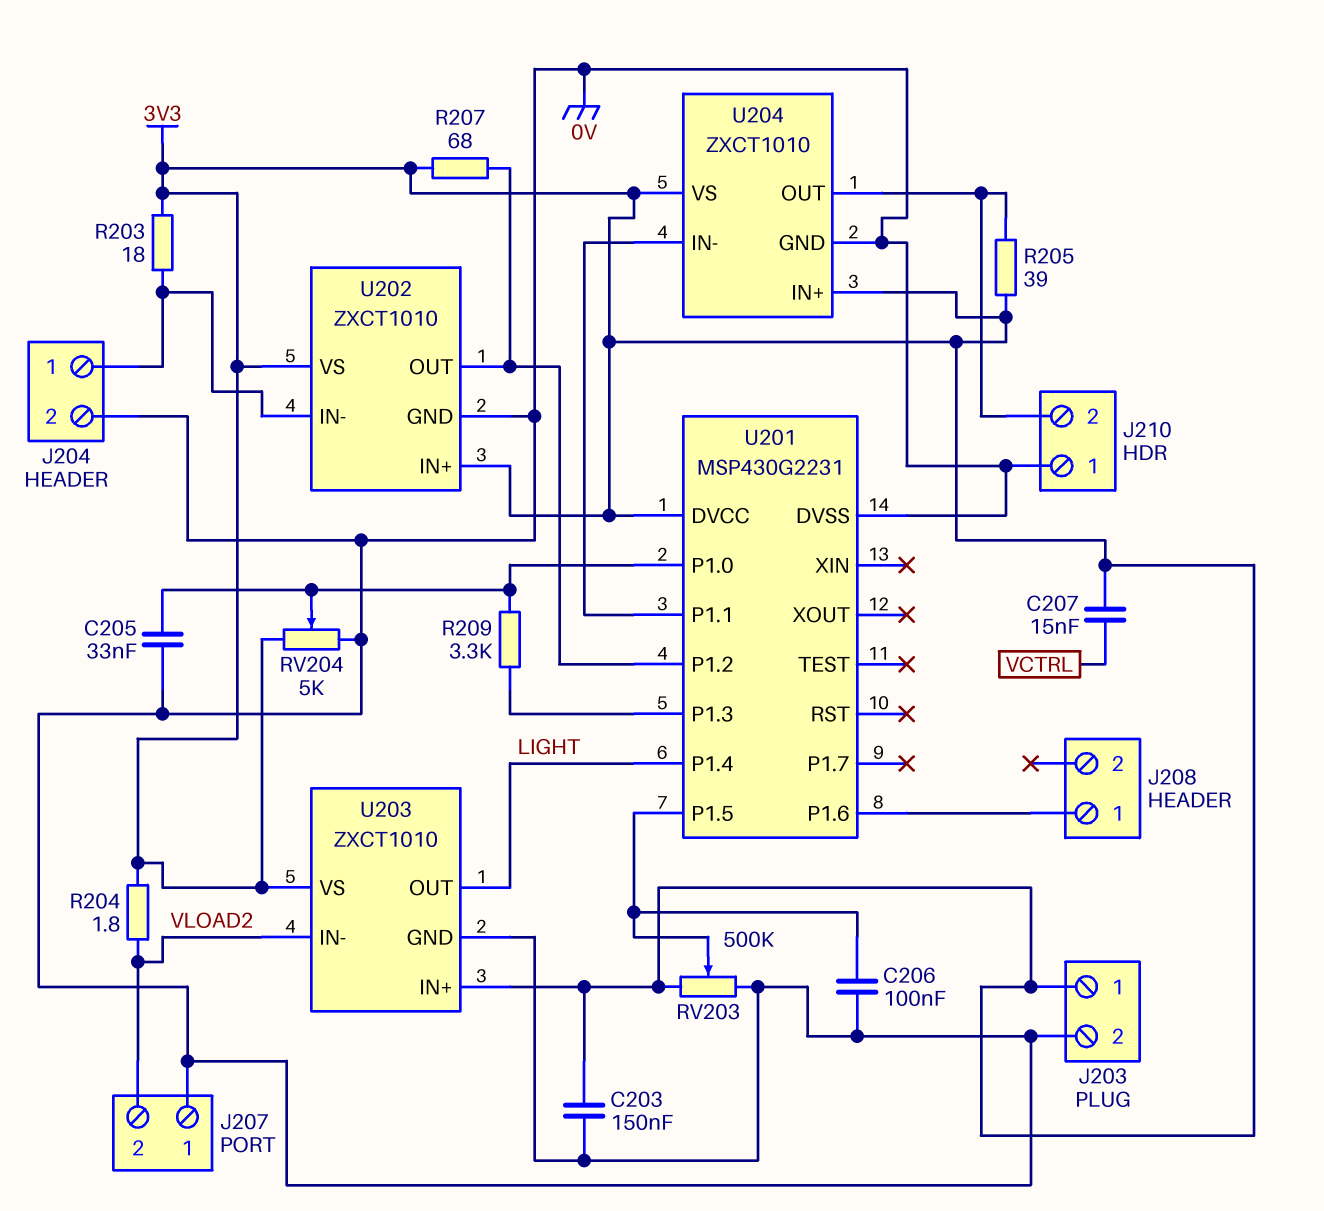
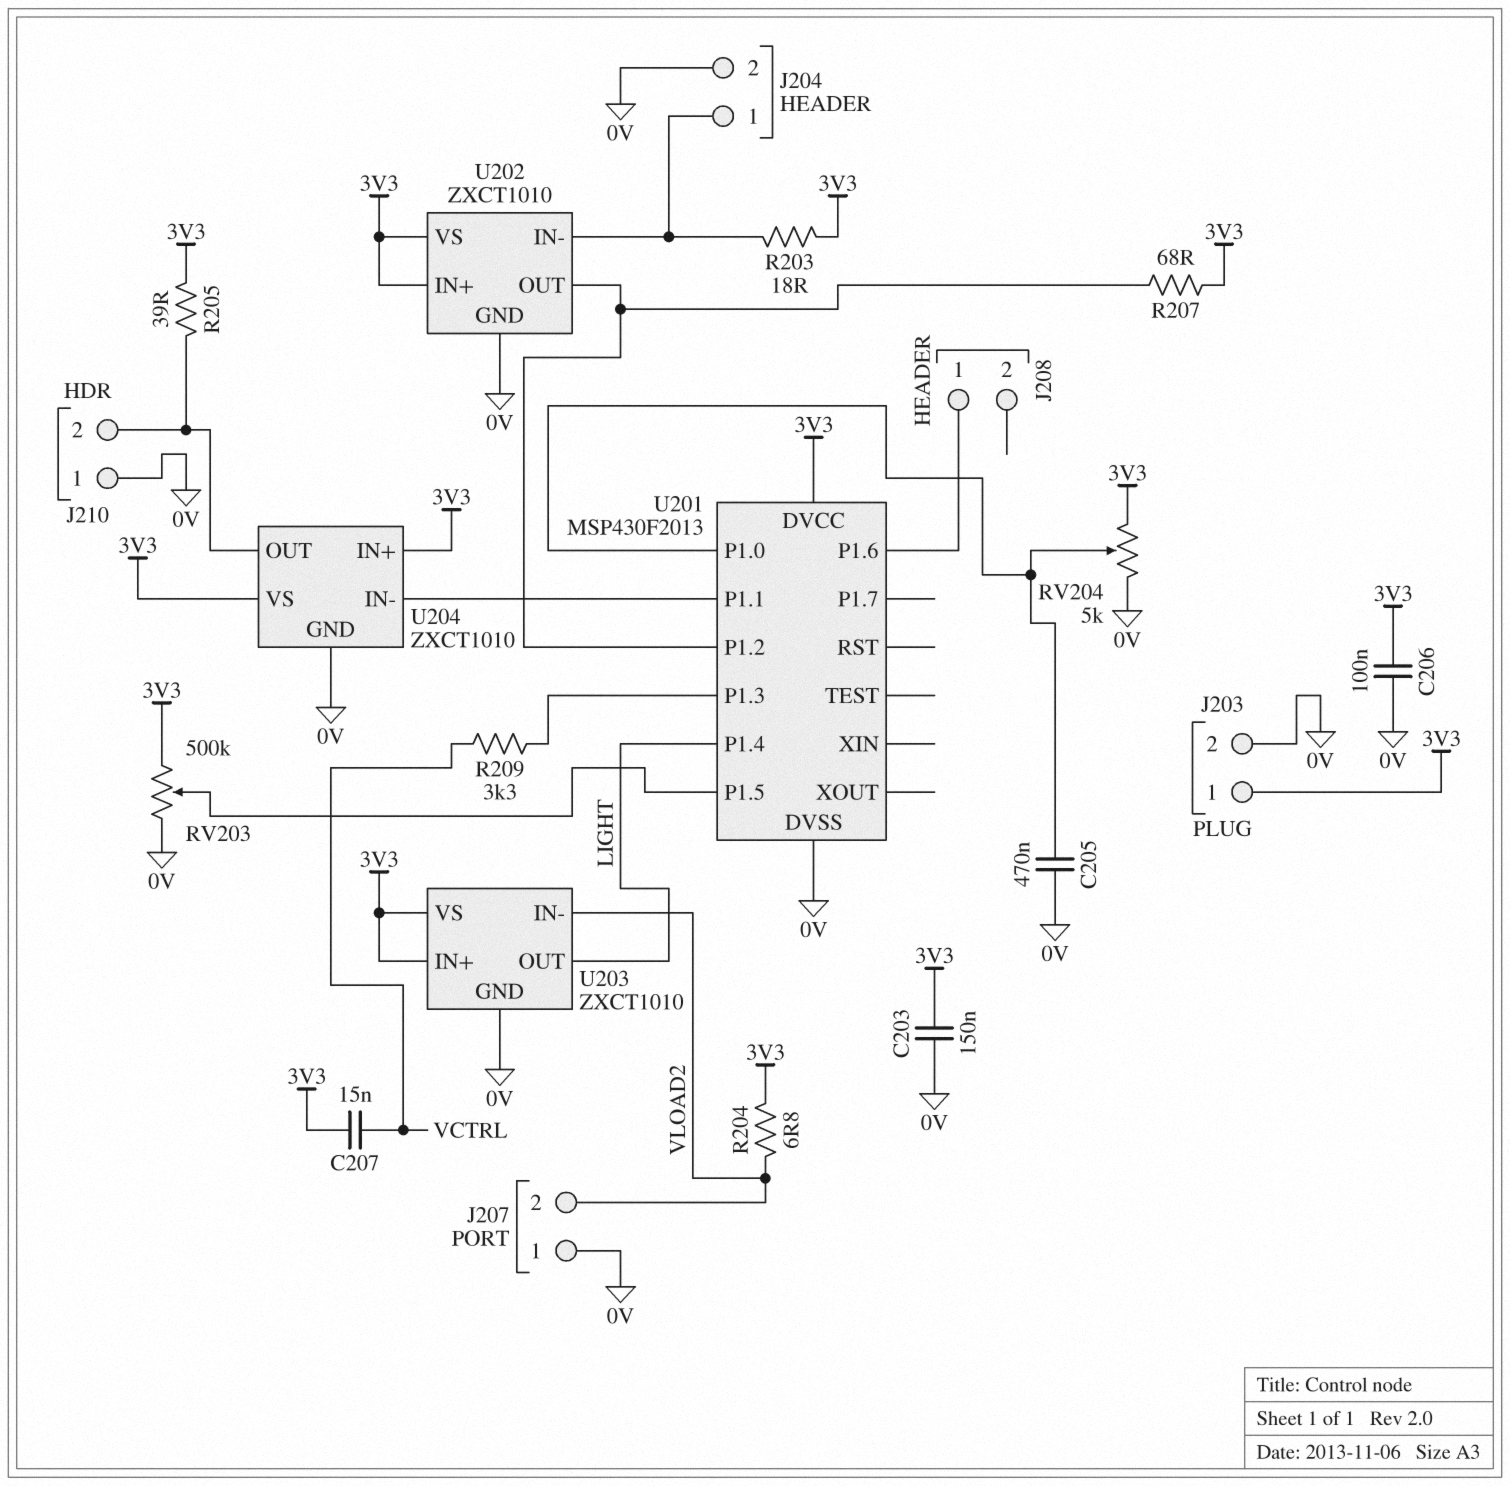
C205: 33nF (0V, U201/P1.0) -> 470nF (0V, U201/P1.0)
C206: 100nF (0V, U201/P1.5) -> 100nF (0V, 3V3)
R204: 1.8 (3V3, VLOAD2) -> 6.8 (3V3, VLOAD2)
R209: 3.3k (U201/P1.0, U201/P1.3) -> 3.3k (U201/P1.3, VCTRL)
U201: MSP430G2231 -> MSP430F2013

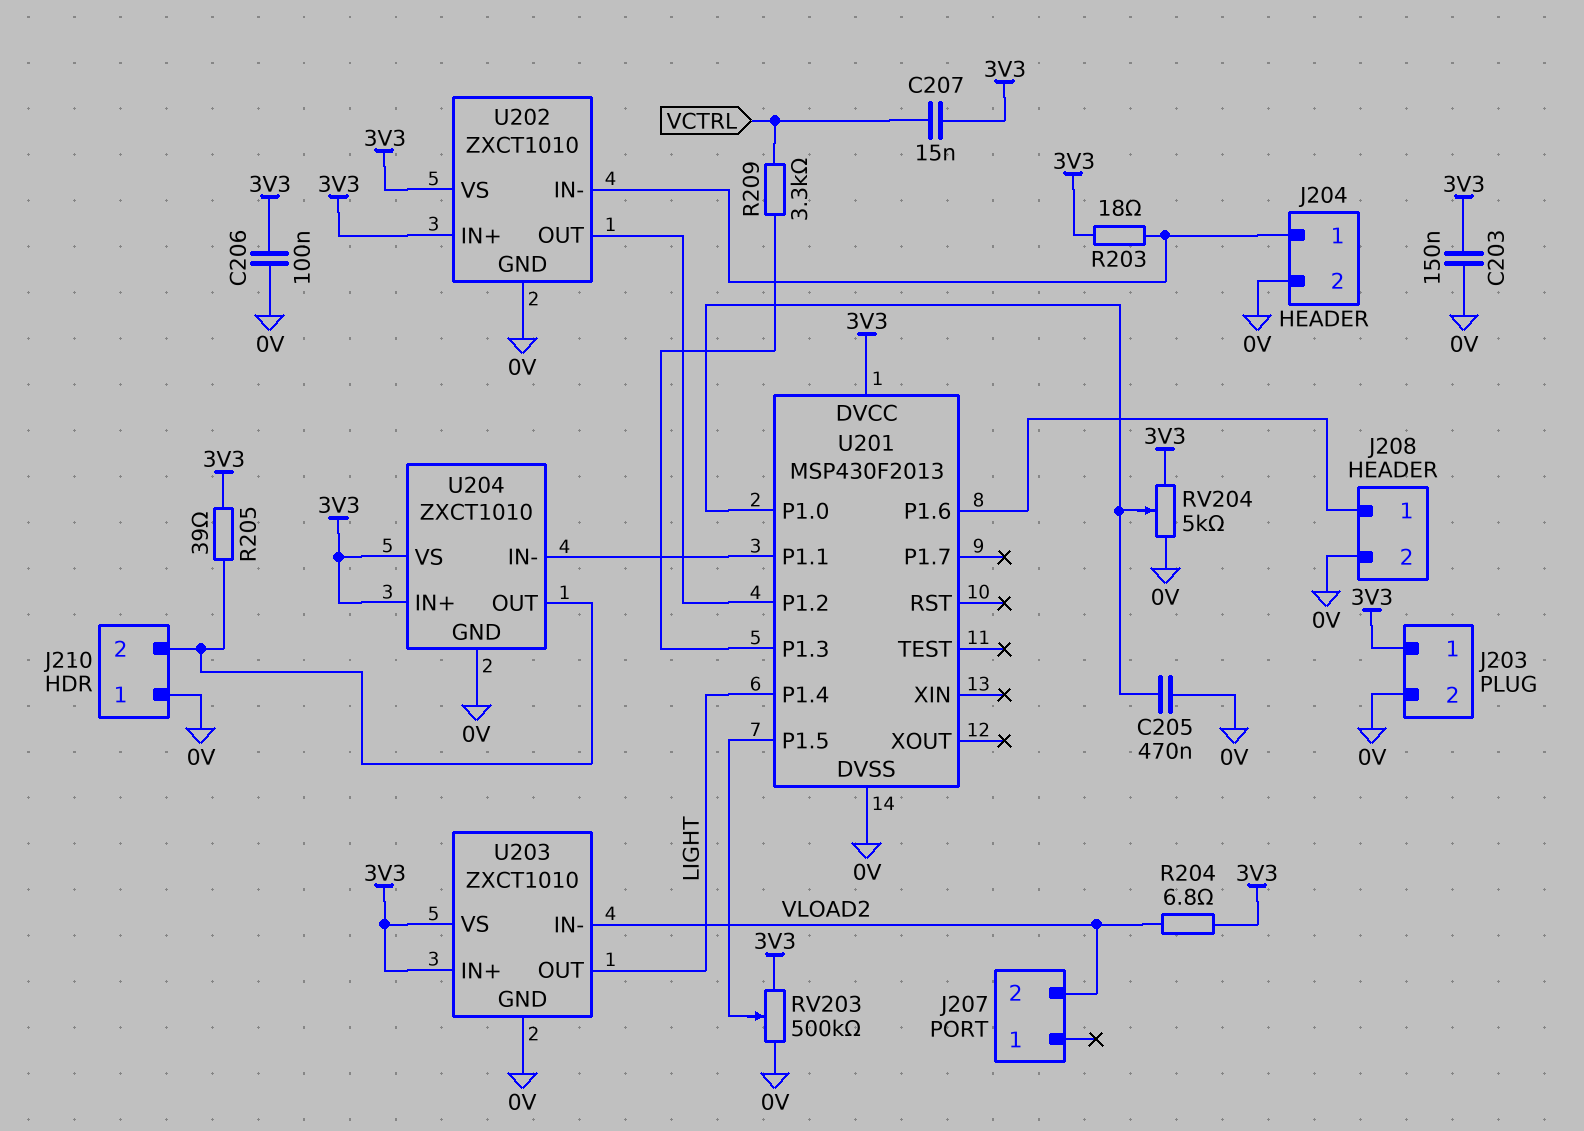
J207 pin 1: 0V -> none
J208 pin 2: none -> 0V
R207: 68 (3V3, U201/P1.2) -> none

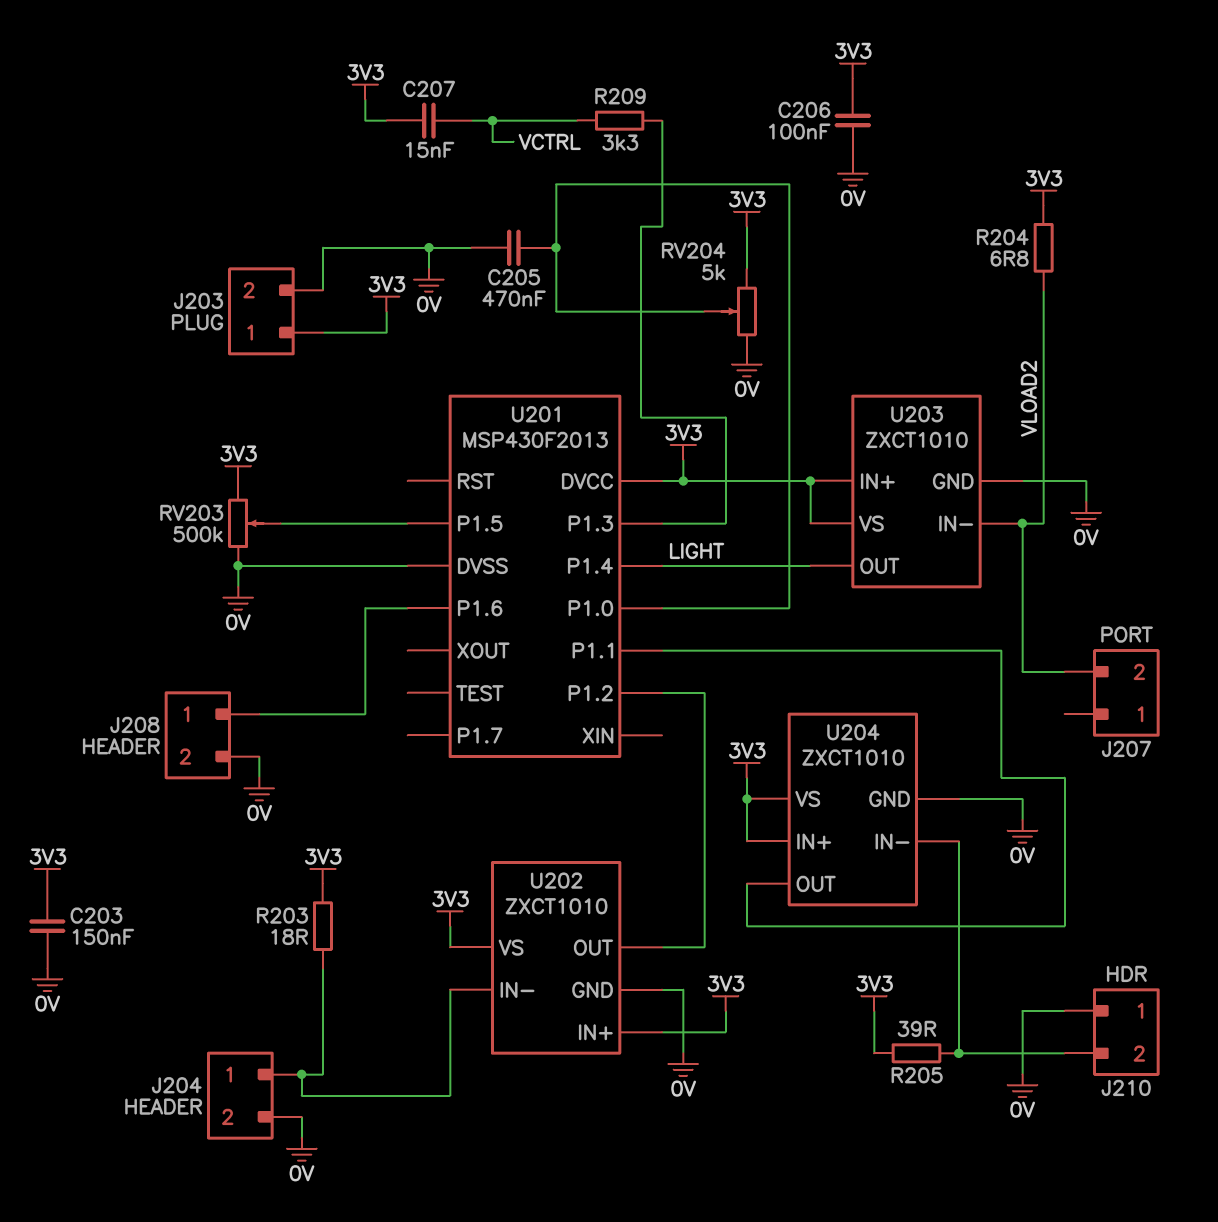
U204 pin IN-: U201/P1.1 -> J210/2
U204 pin OUT: J210/2 -> U201/P1.1

